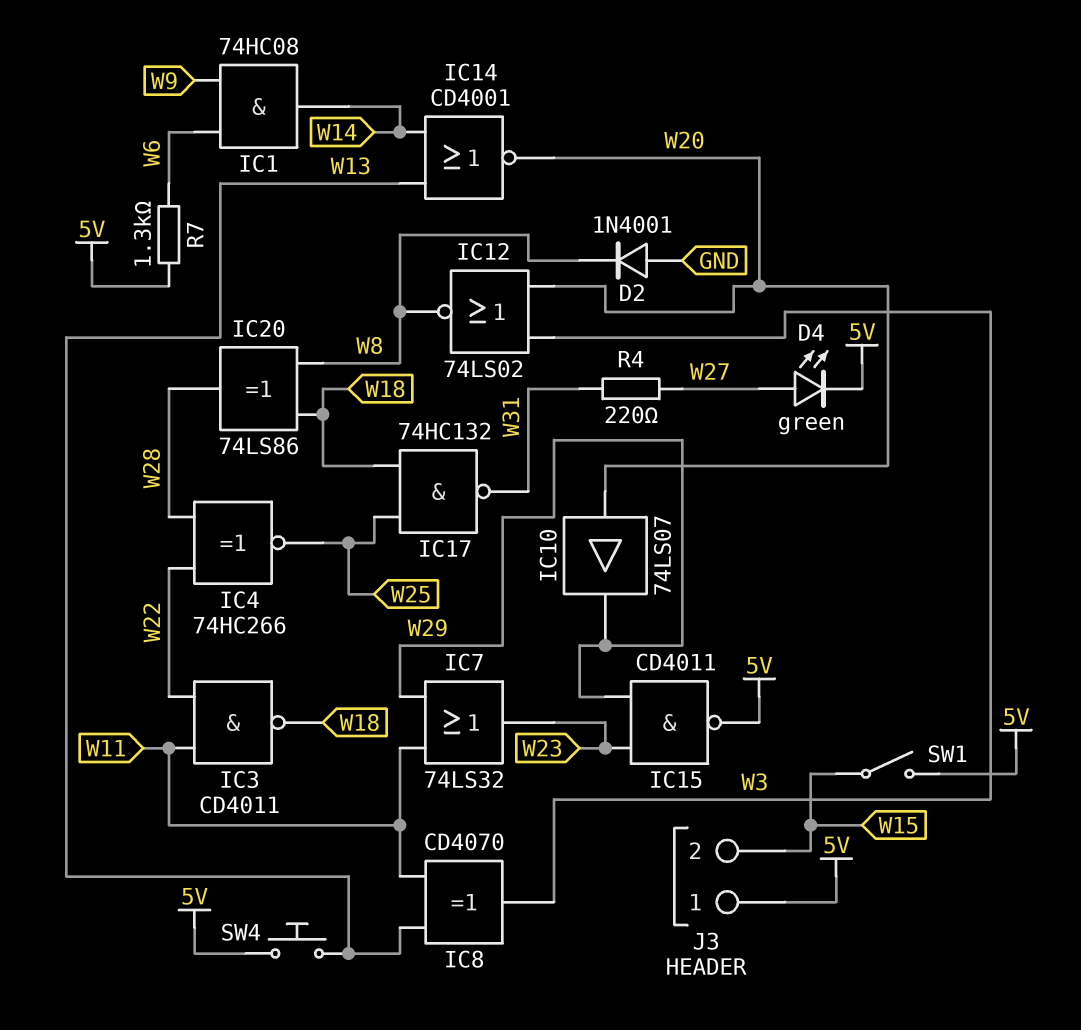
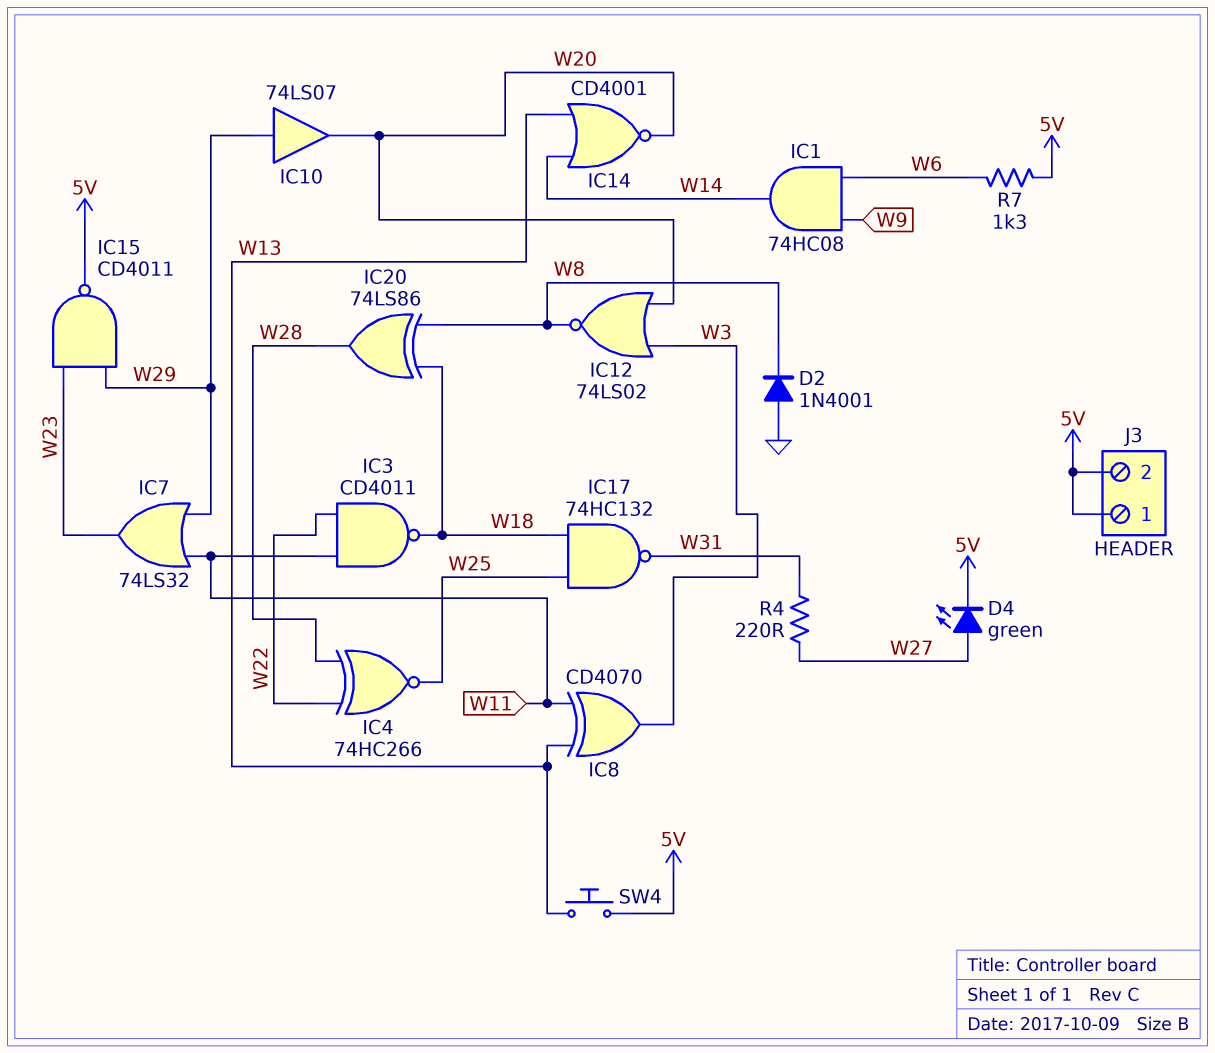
IC10: buffer 74LS07 (in W20, out W29) -> buffer 74LS07 (in W29, out W20)
J3 pin 2: W15 -> 5V
SW1: switch (5V, W15) -> none

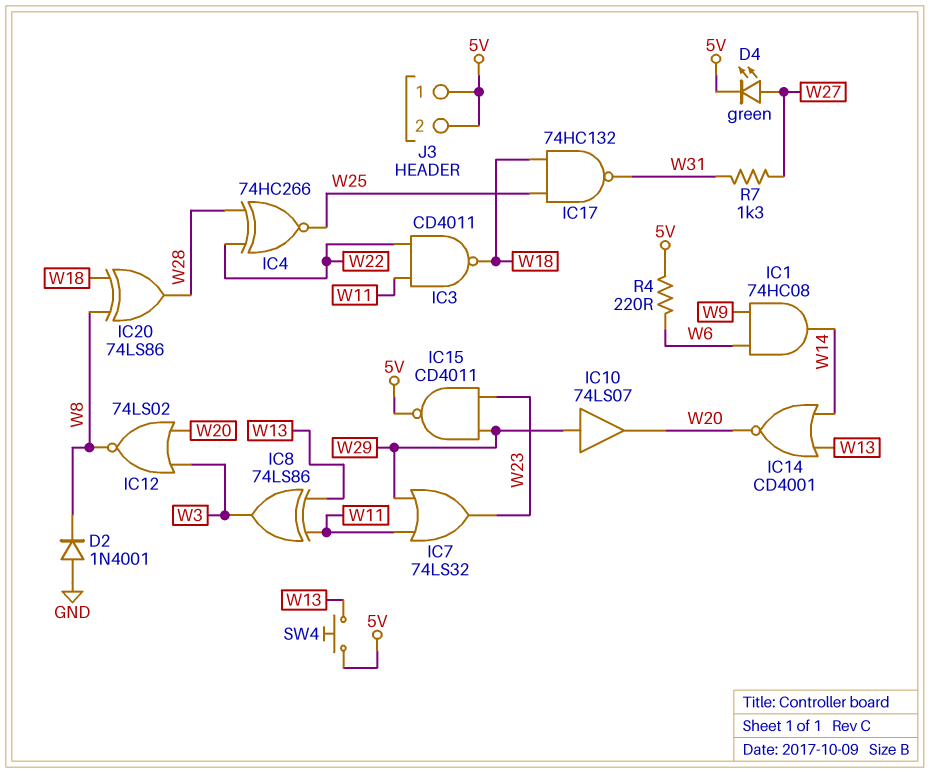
IC8: XOR CD4070 (in W11, in W13, out W3) -> XOR 74LS86 (in W11, in W13, out W3)
R4: 220 (W27, W31) -> 220 (5V, W6)
R7: 1.3k (5V, W6) -> 1.3k (W27, W31)

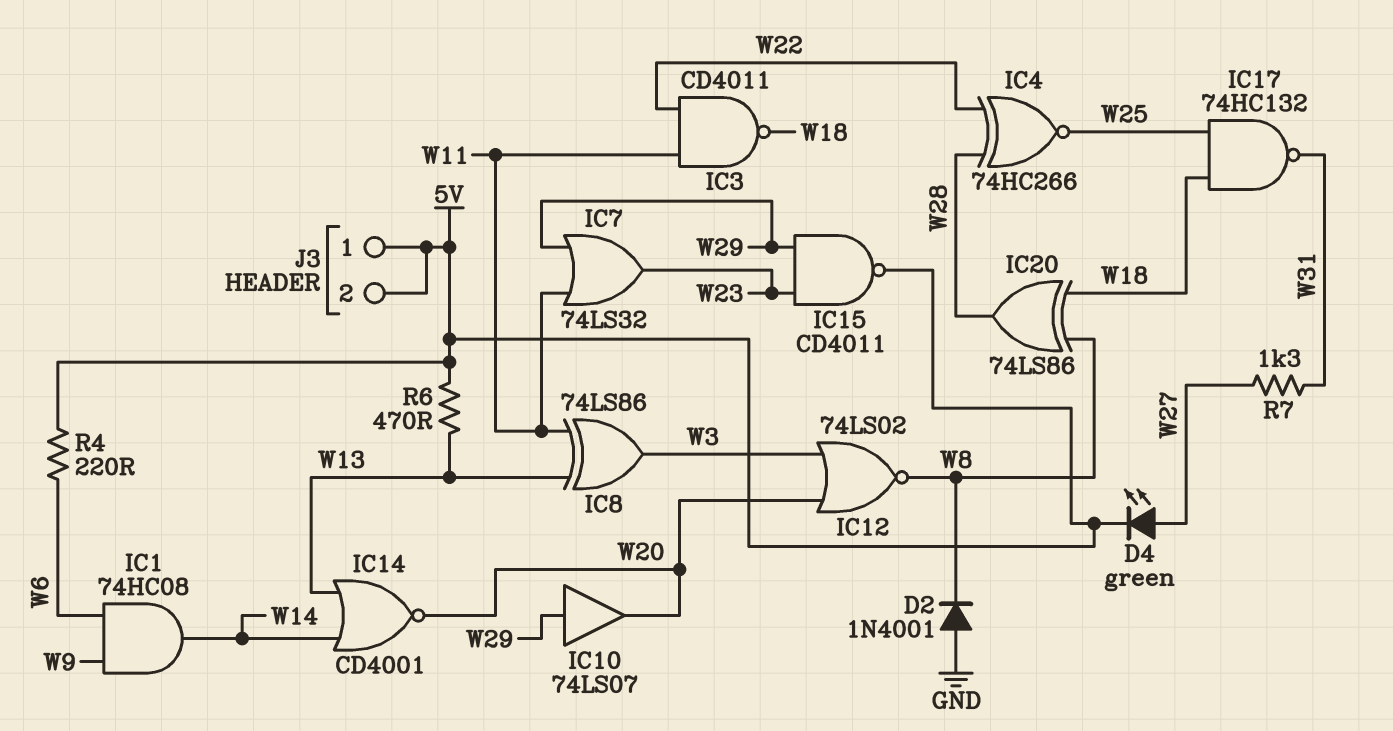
R6: none -> 470 (5V, W13)
SW4: button (5V, W13) -> none

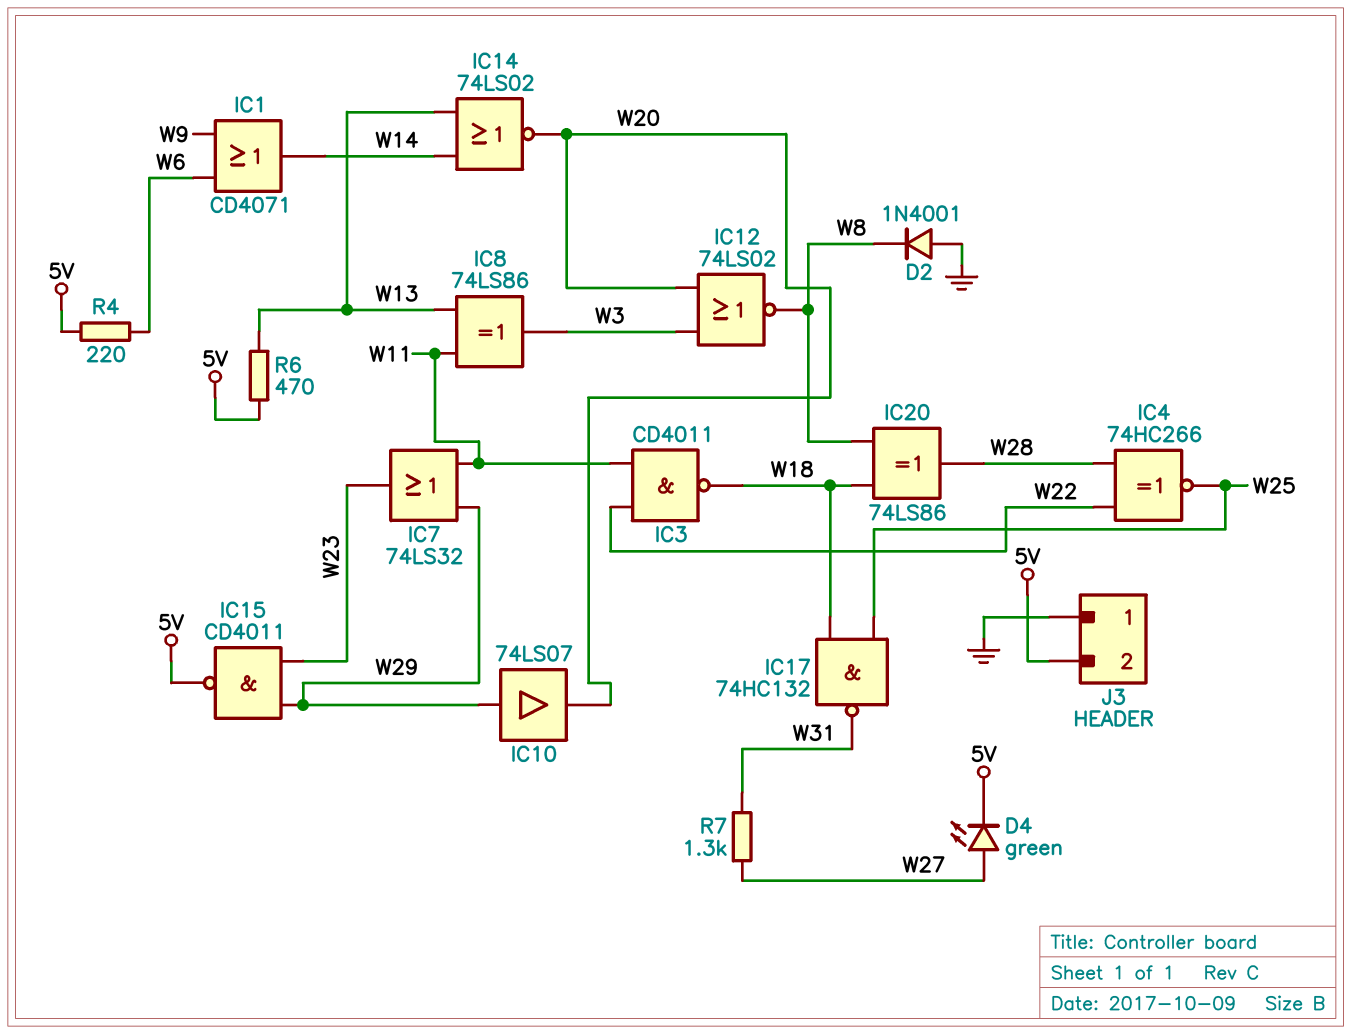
IC1: AND 74HC08 (in W6, in W9, out W14) -> OR CD4071 (in W6, in W9, out W14)
IC14: NOR CD4001 (in W13, in W14, out W20) -> NOR 74LS02 (in W13, in W14, out W20)
J3 pin 1: 5V -> GND

